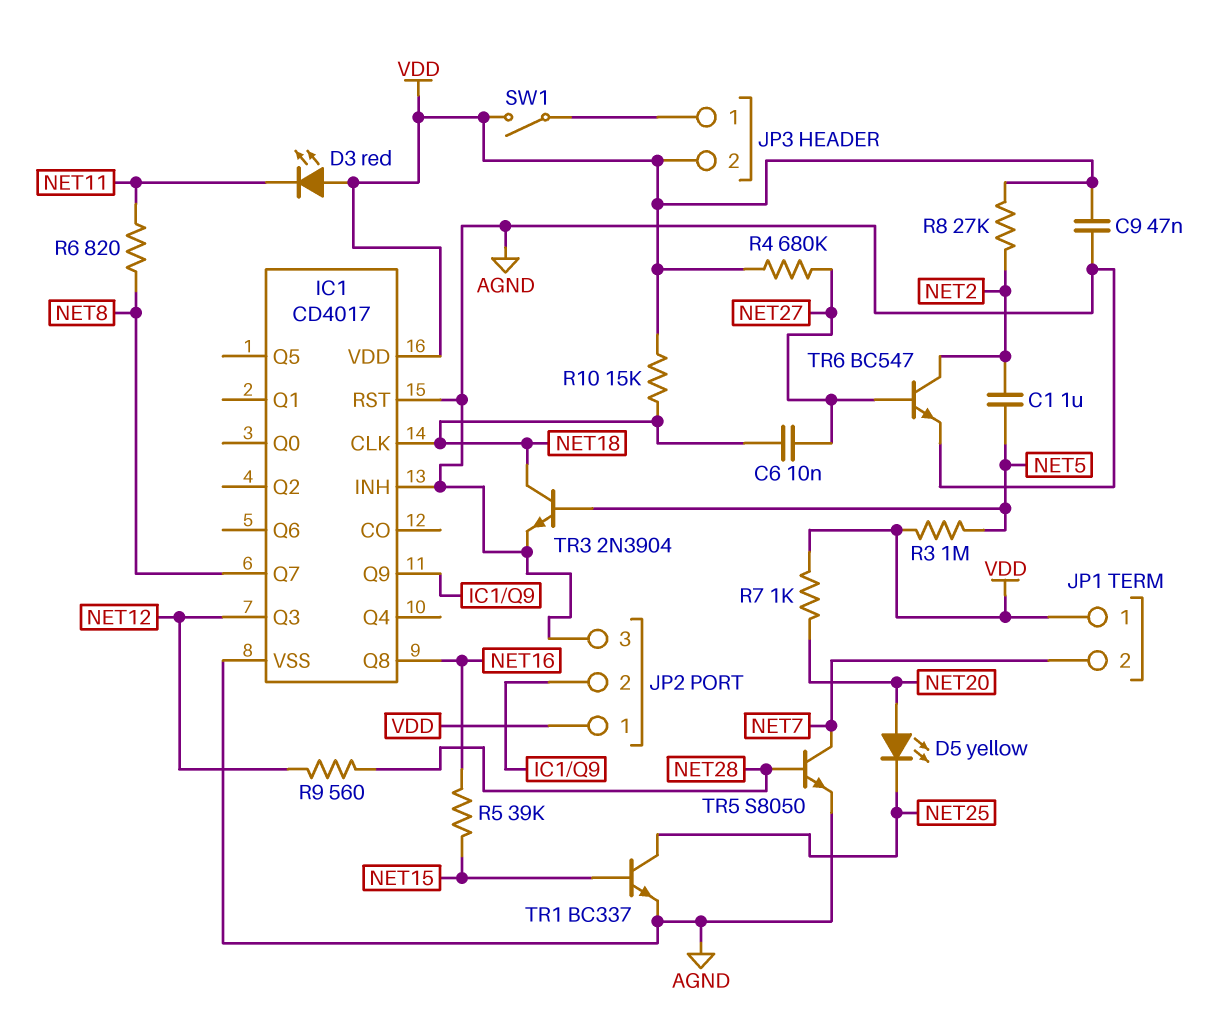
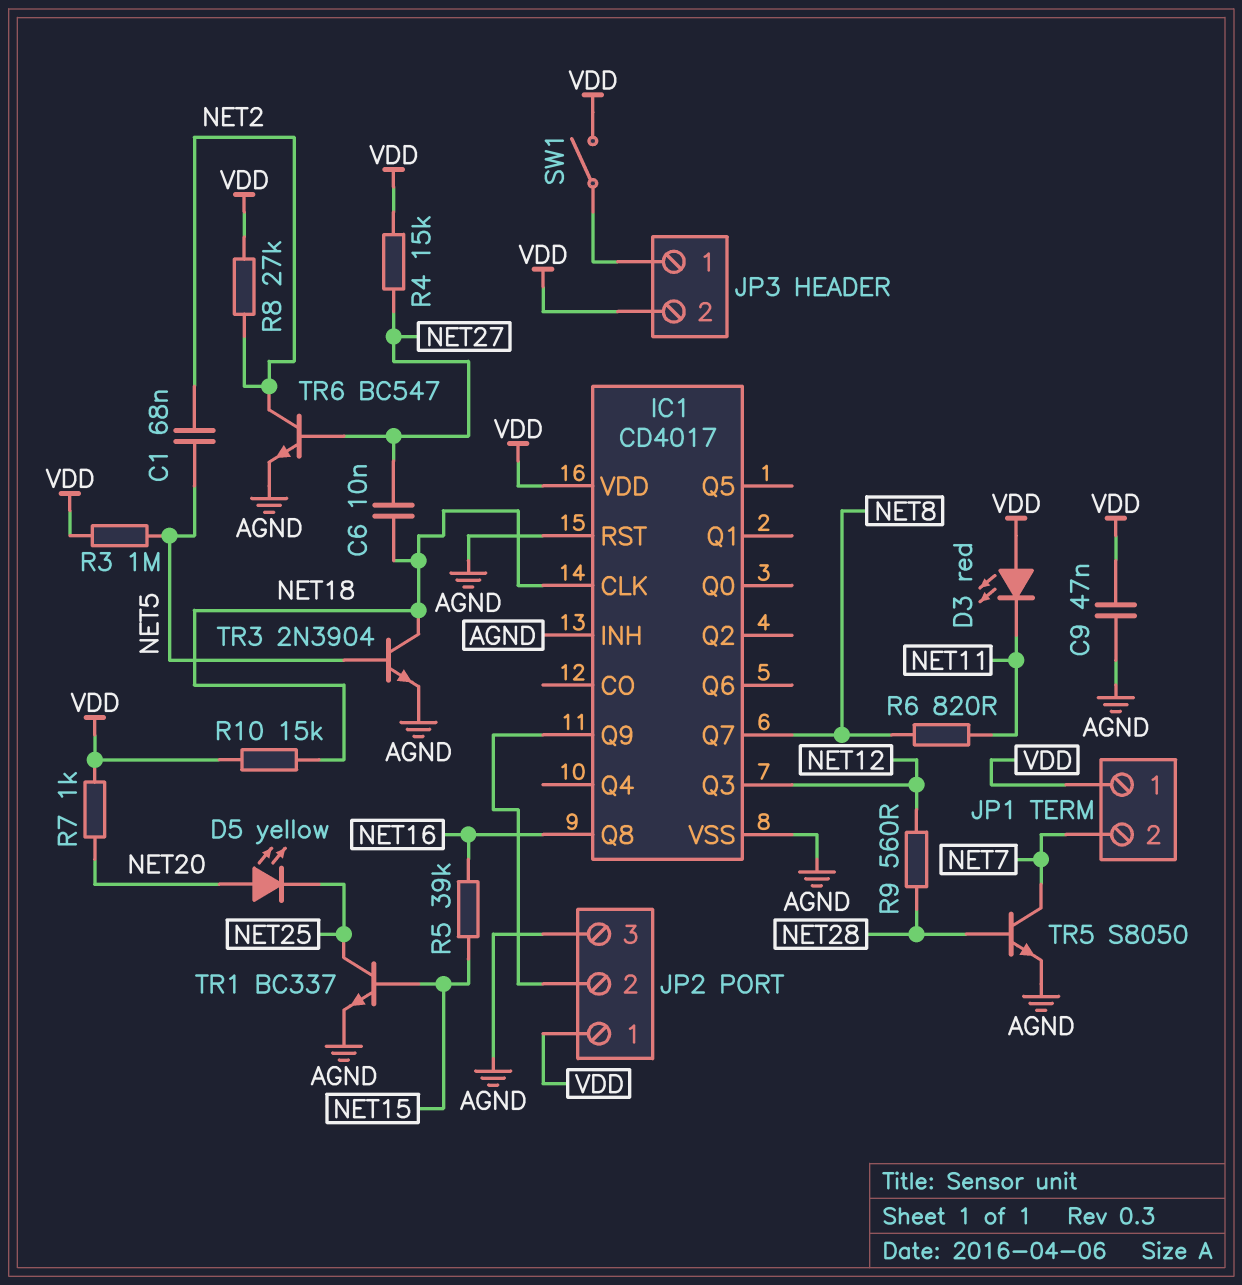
C1: 1uF (NET2, NET5) -> 68nF (NET2, NET5)
R4: 680k (NET27, VDD) -> 15k (NET27, VDD)

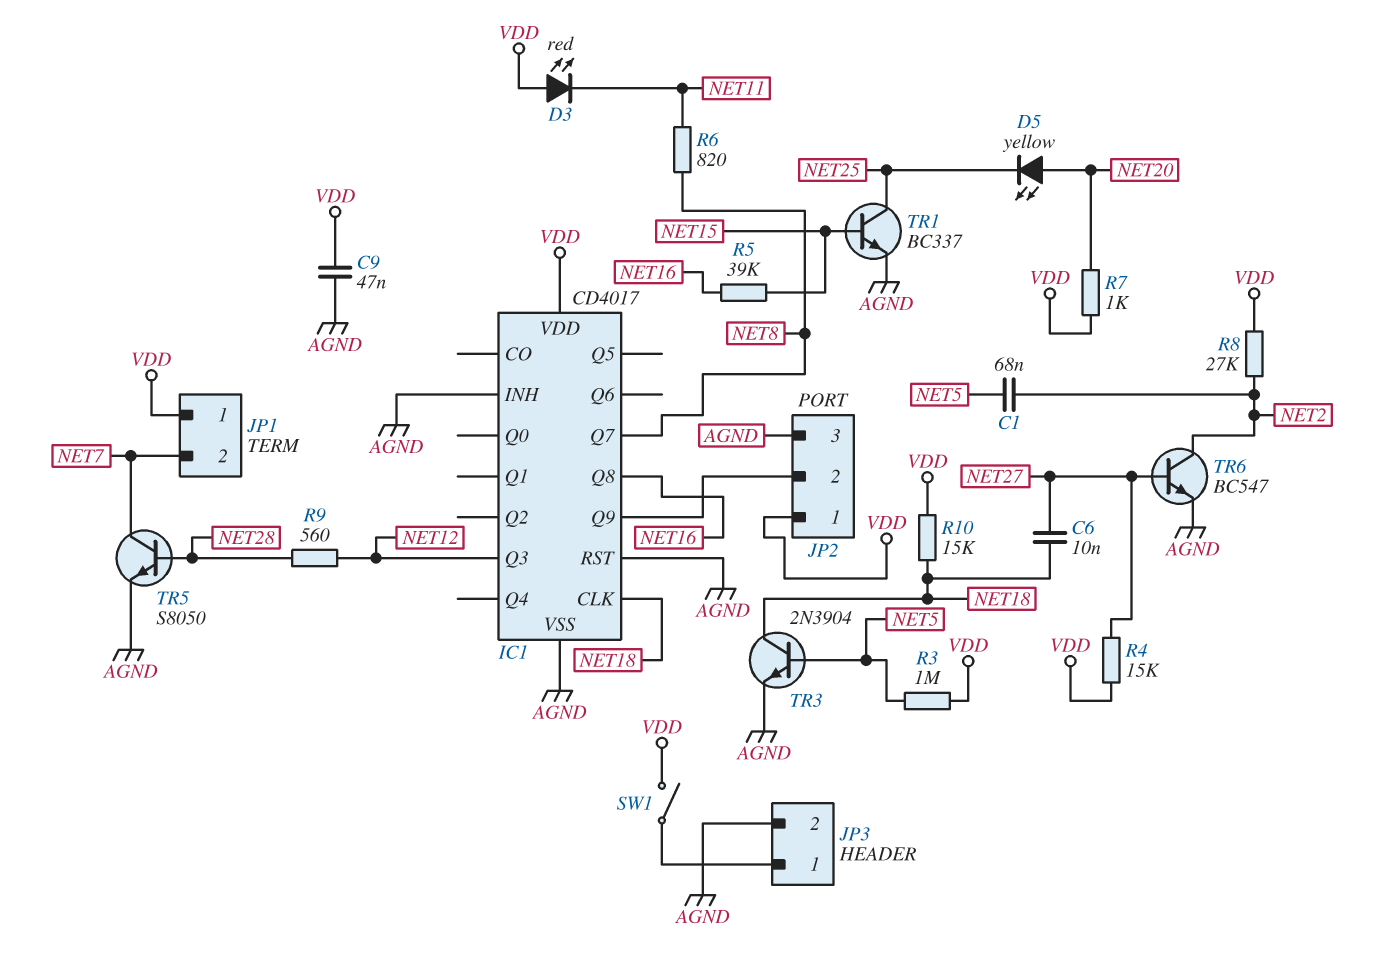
JP3 pin 2: VDD -> AGND

